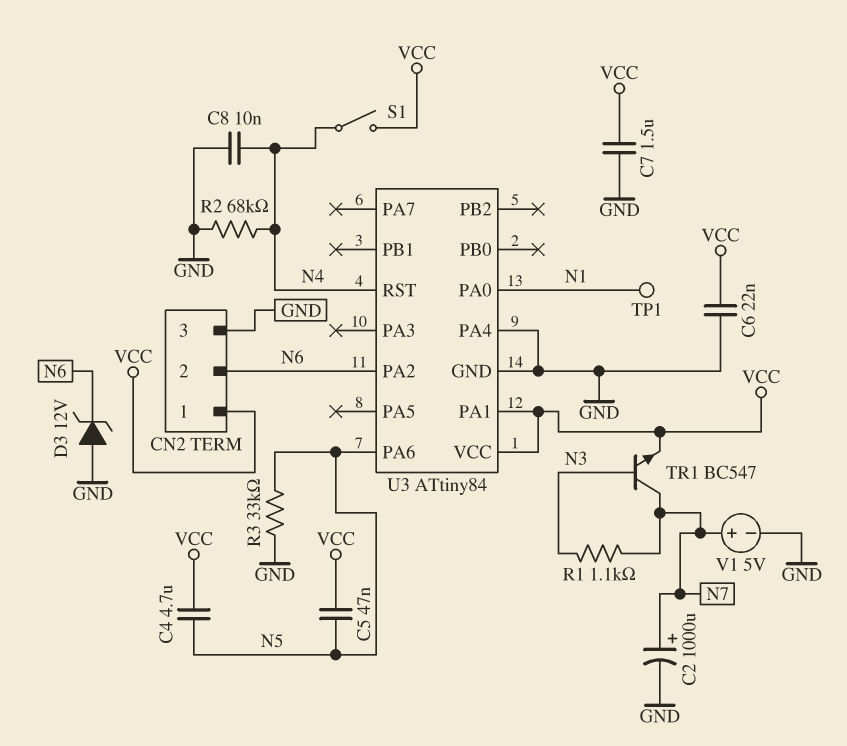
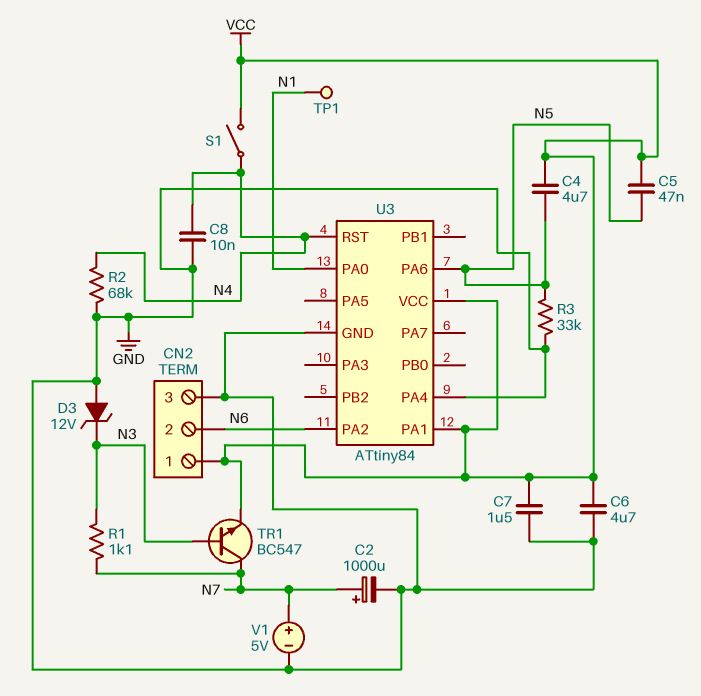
C6: 22nF (GND, VCC) -> 4.7uF (GND, VCC)
D3: zener 12V (A GND, K N6) -> zener 12V (A GND, K N3)

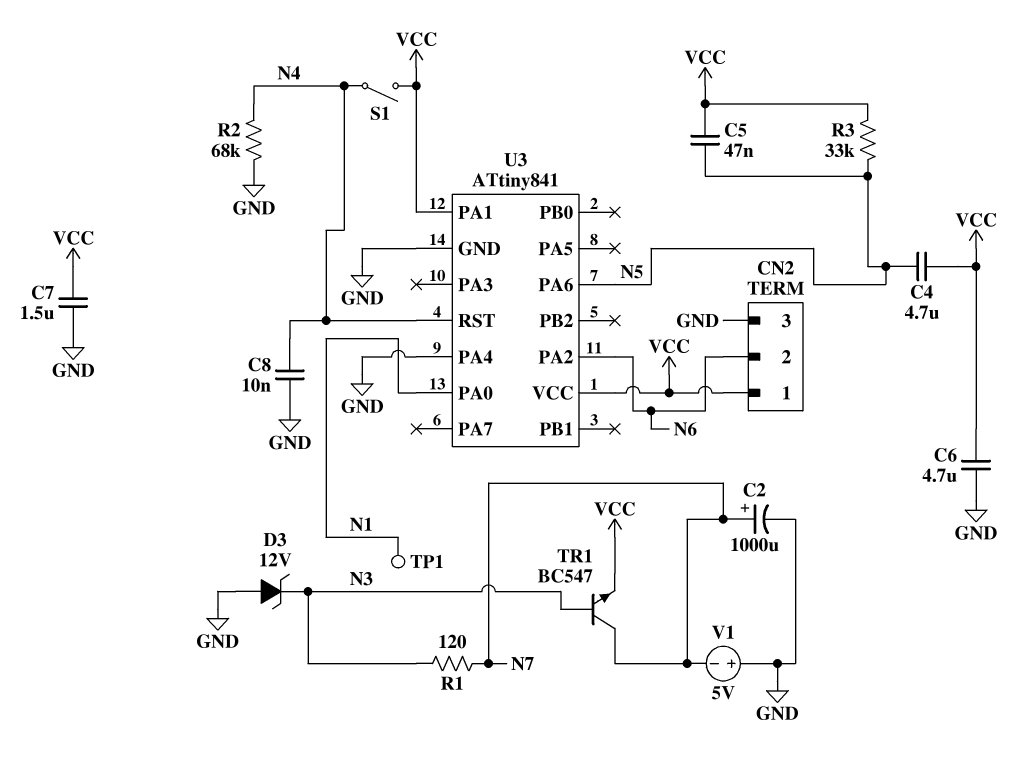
R1: 1.1k (N3, N7) -> 120 (N3, N7)
R3: 33k (GND, N5) -> 33k (N5, VCC)
U3: ATtiny84 -> ATtiny841
V1: 5V (plus N7, minus GND) -> 5V (plus GND, minus N7)

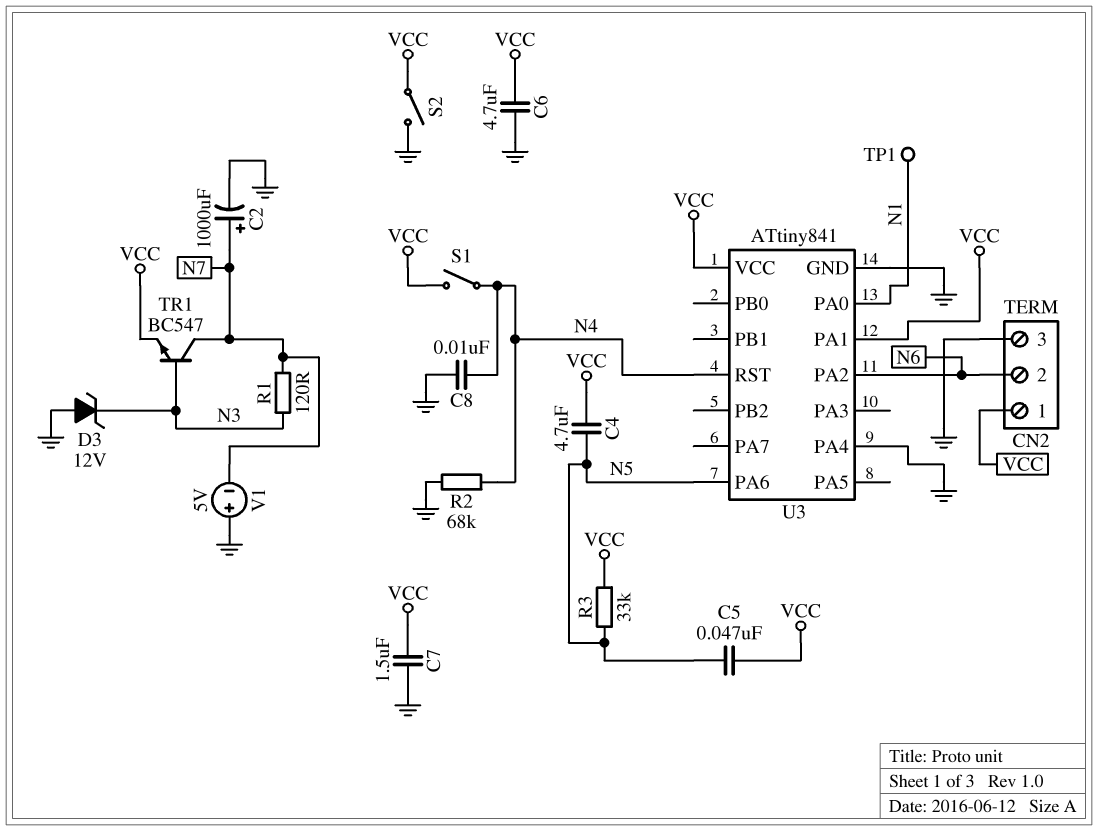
S2: none -> switch (GND, VCC)

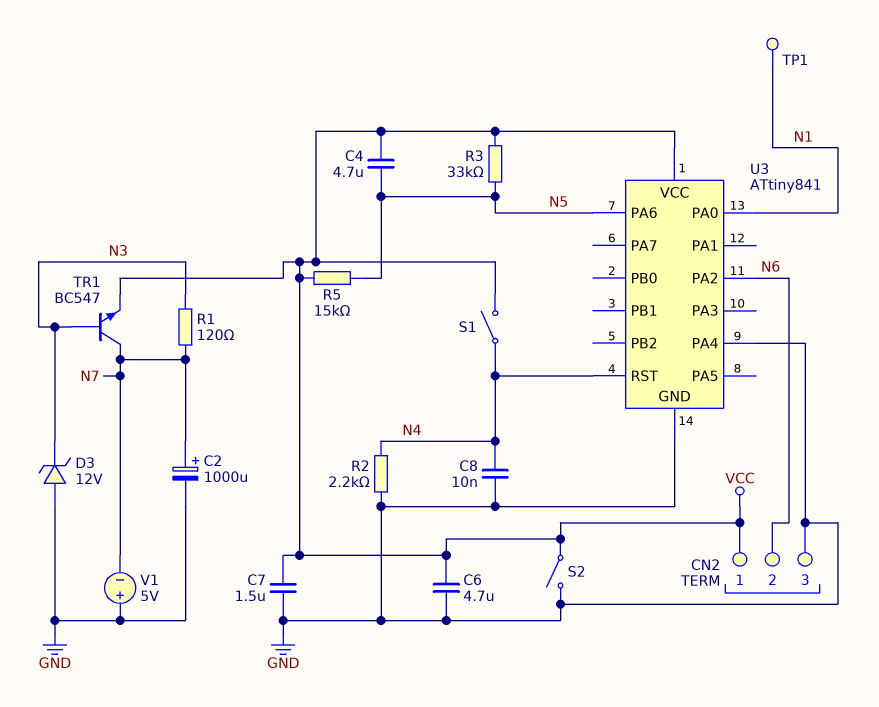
C5: 47nF (N5, VCC) -> none
R2: 68k (GND, N4) -> 2.2k (GND, N4)
R5: none -> 15k (N5, VCC)
U3 pin PA1: VCC -> none

